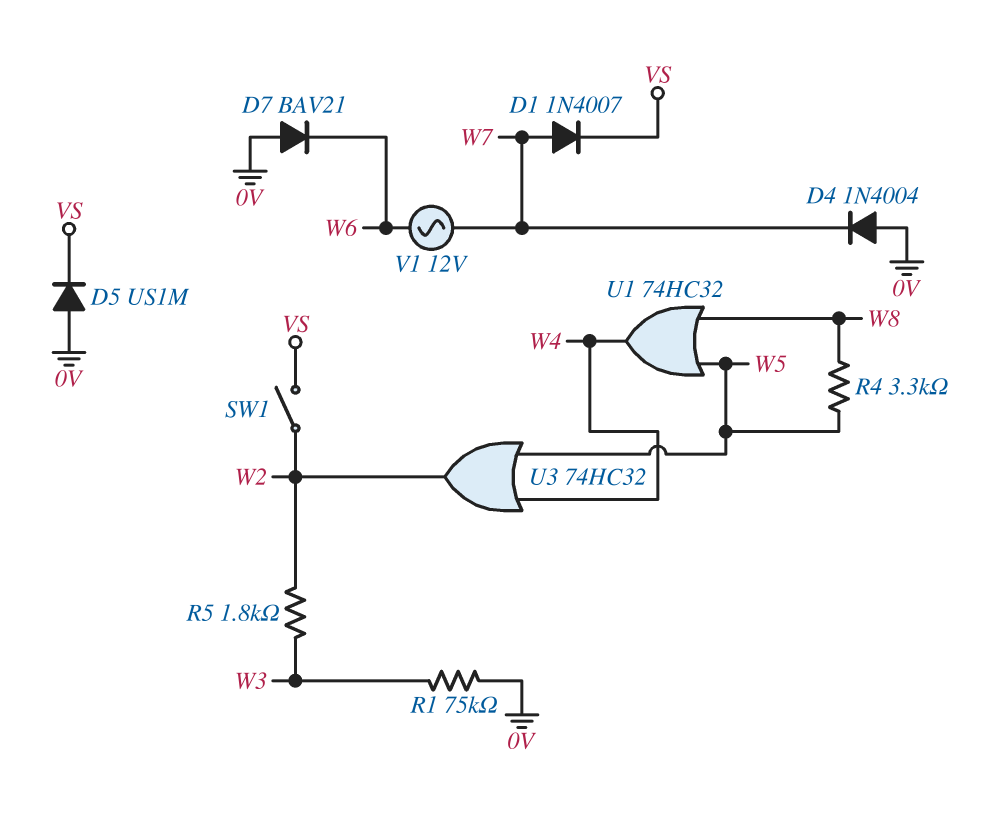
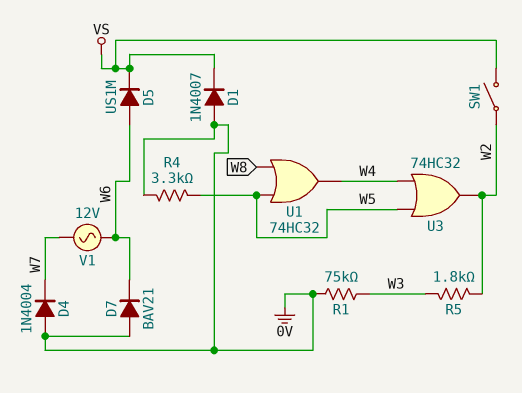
D1: diode 1N4007 (A W7, K VS) -> diode 1N4007 (A 0V, K VS)
D5: diode US1M (A 0V, K VS) -> diode US1M (A W6, K VS)
R4: 3.3k (W5, W8) -> 3.3k (0V, W5)

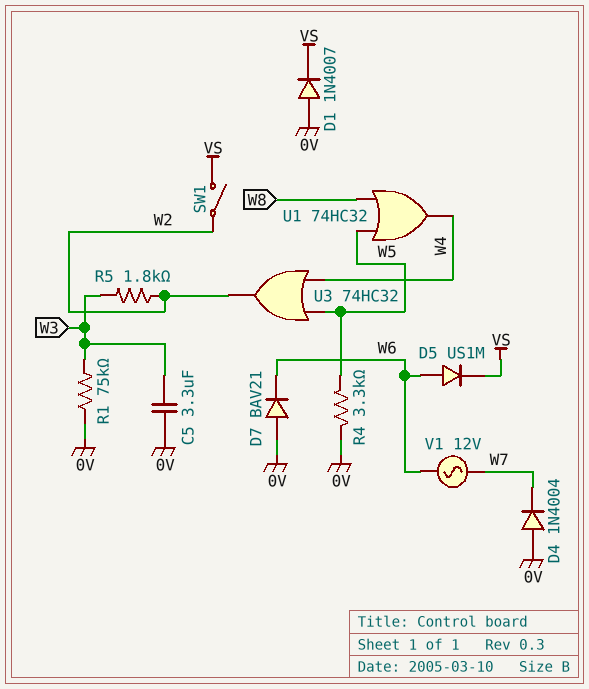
C5: none -> 3.3uF (0V, W3)

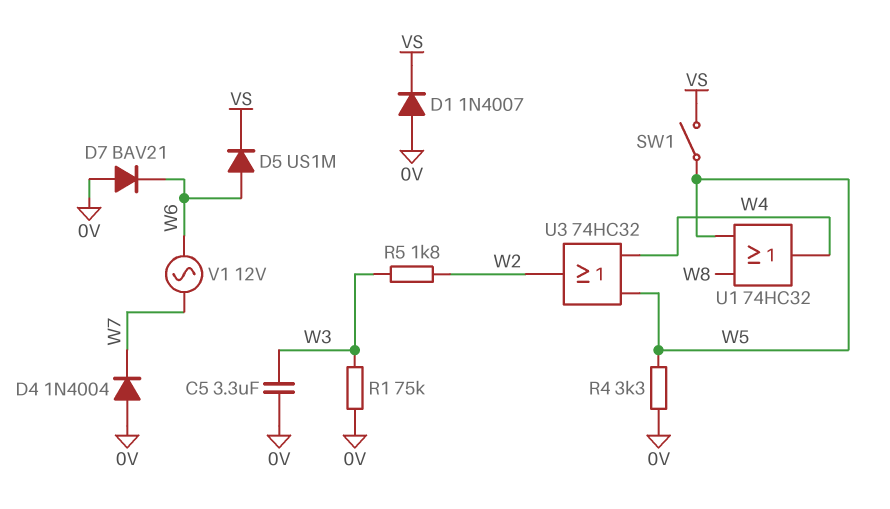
SW1: switch (VS, W2) -> switch (VS, W5)

